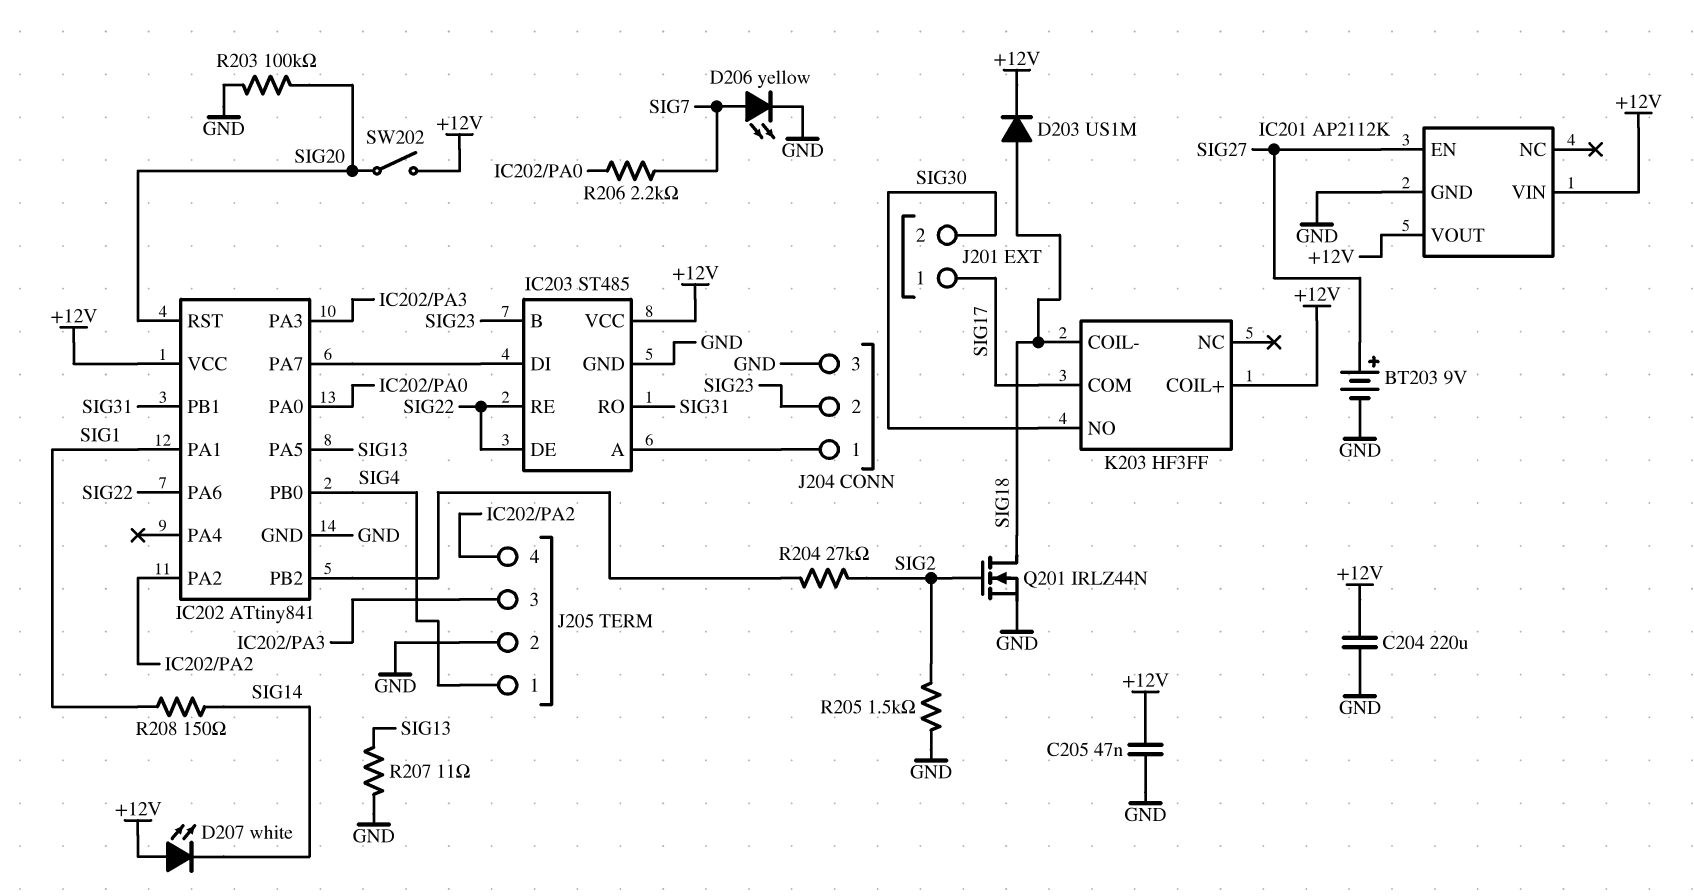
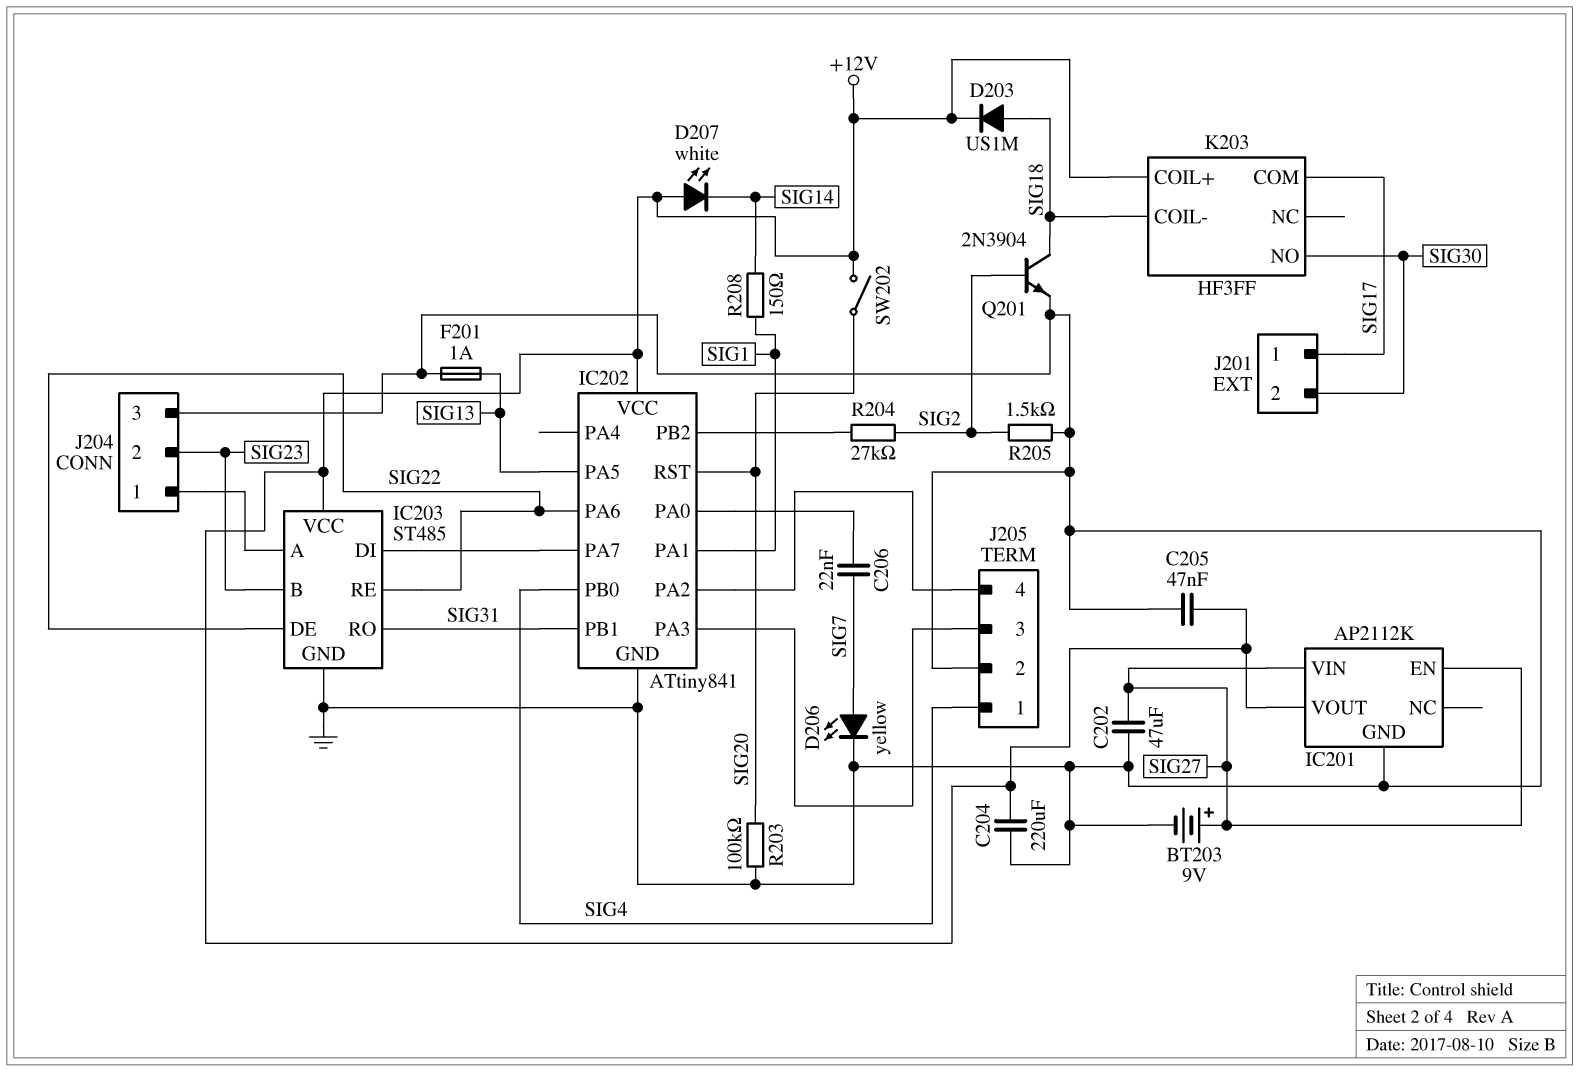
C202: none -> 47uF (GND, SIG27)
C206: none -> 22nF (IC202/PA0, SIG7)
F201: none -> 1A (GND, SIG13)
IC201 pin VIN: +12V -> SIG27
Q201: NMOS IRLZ44N (G SIG2, D SIG18, S GND) -> NPN 2N3904 (B SIG2, C SIG18, E GND)
R206: 2.2k (IC202/PA0, SIG7) -> none
R207: 11 (GND, SIG13) -> none

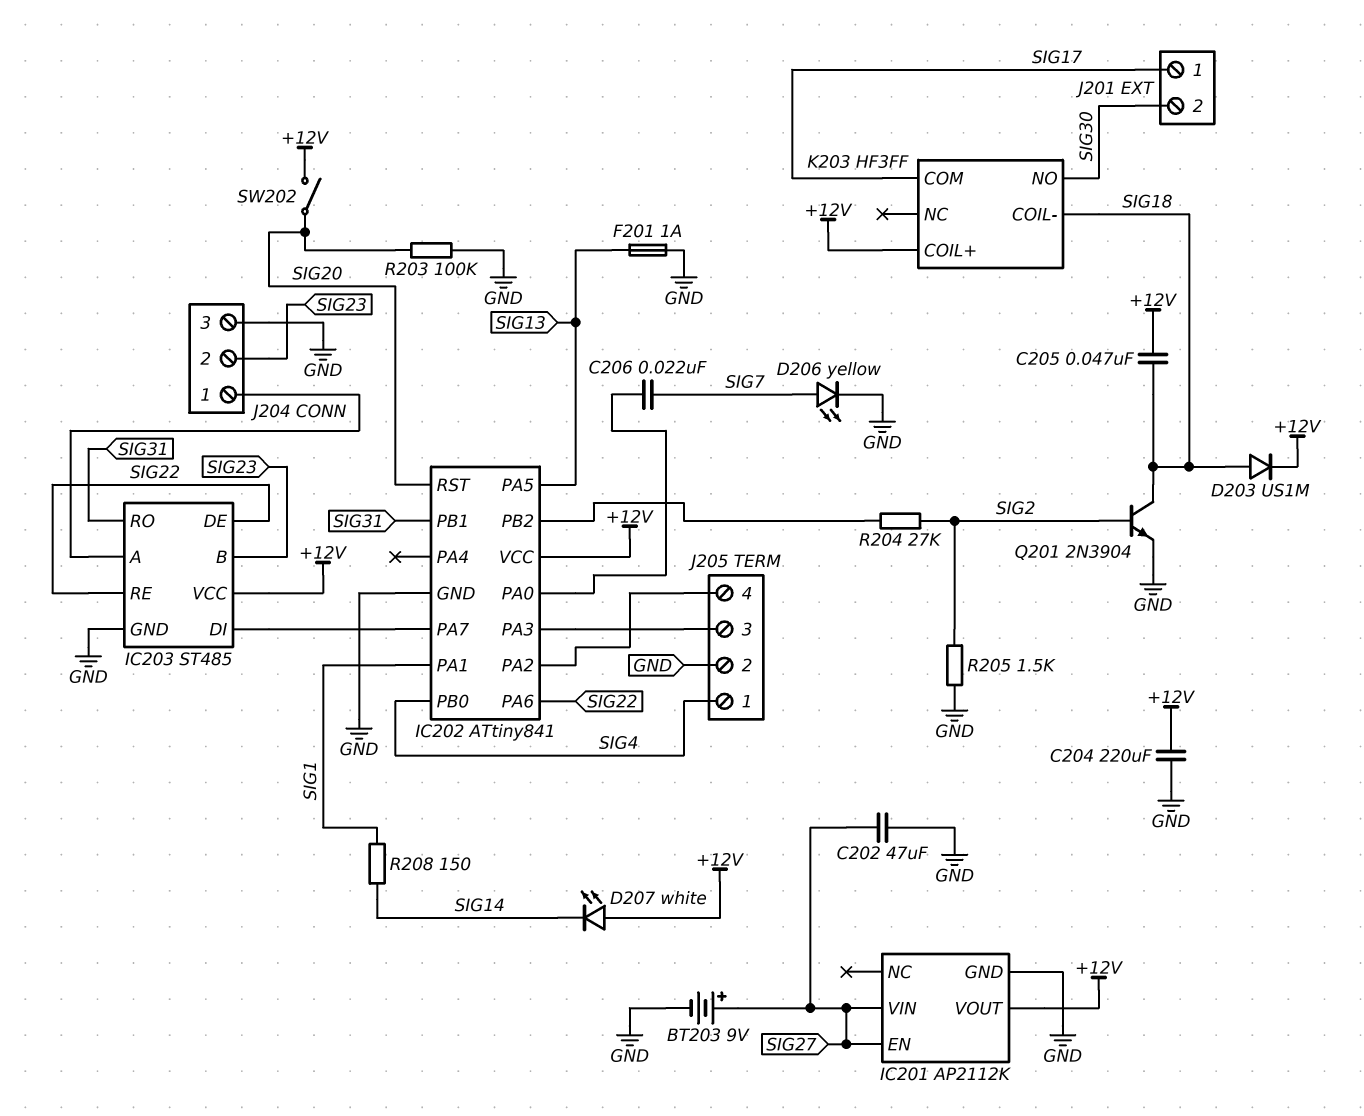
C205: 47nF (+12V, GND) -> 47nF (+12V, SIG18)

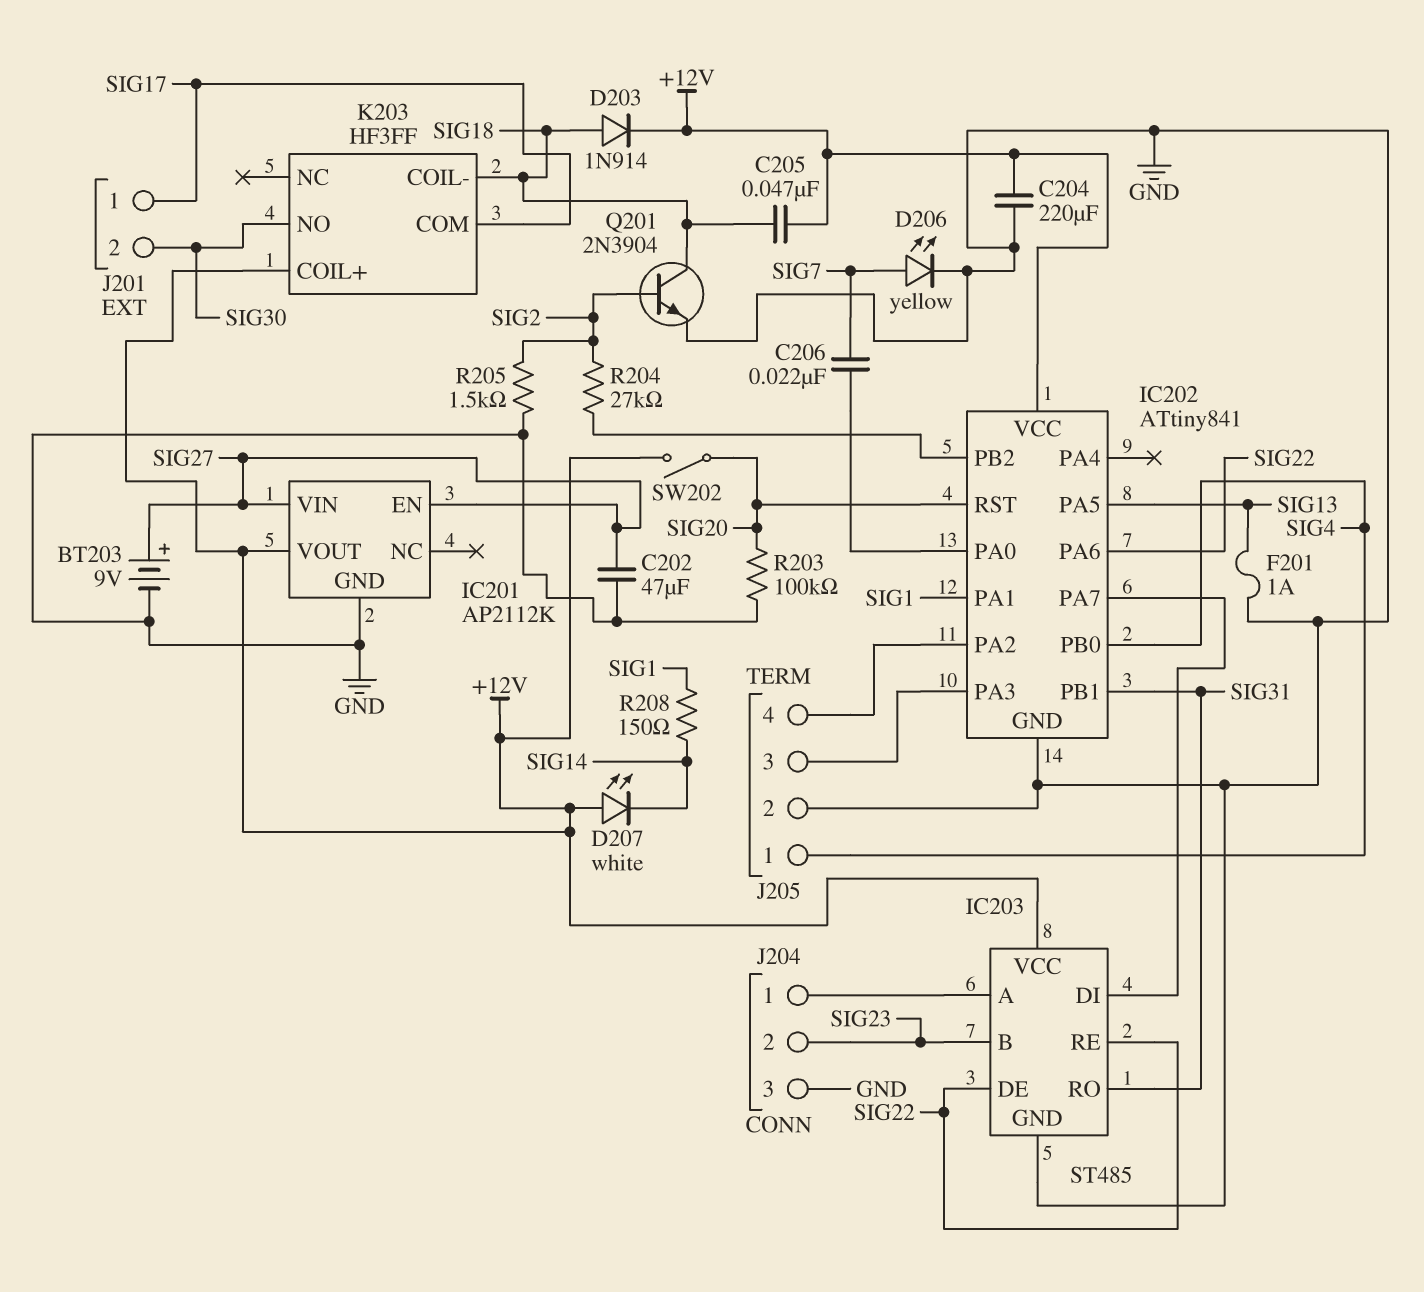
D203: diode US1M (A SIG18, K +12V) -> diode 1N914 (A SIG18, K +12V)

